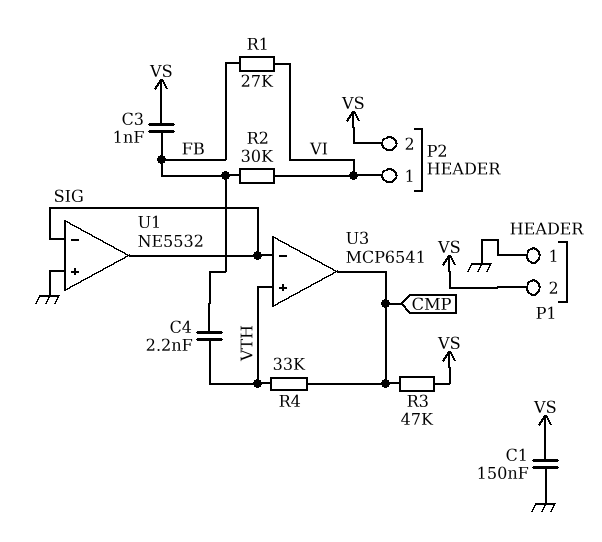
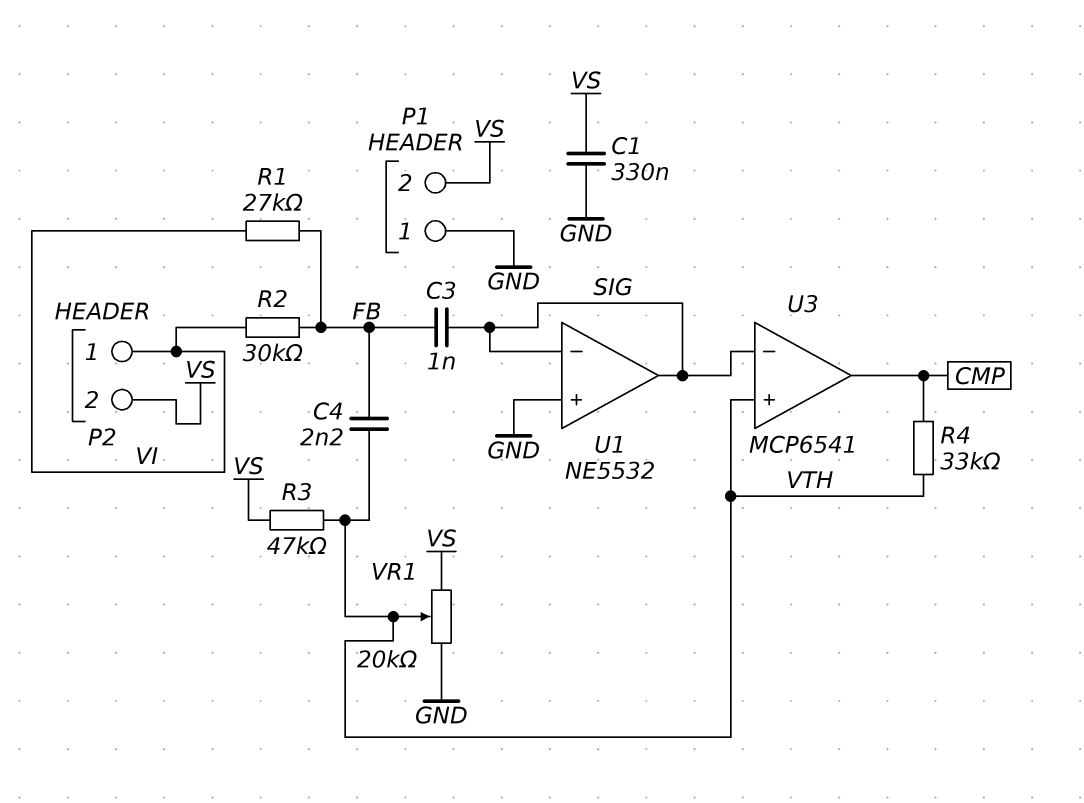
C1: 150nF (GND, VS) -> 330nF (GND, VS)
C3: 1nF (FB, VS) -> 1nF (FB, SIG)
R3: 47k (CMP, VS) -> 47k (VS, VTH)
VR1: none -> 20k (GND, VS, wiper VTH)

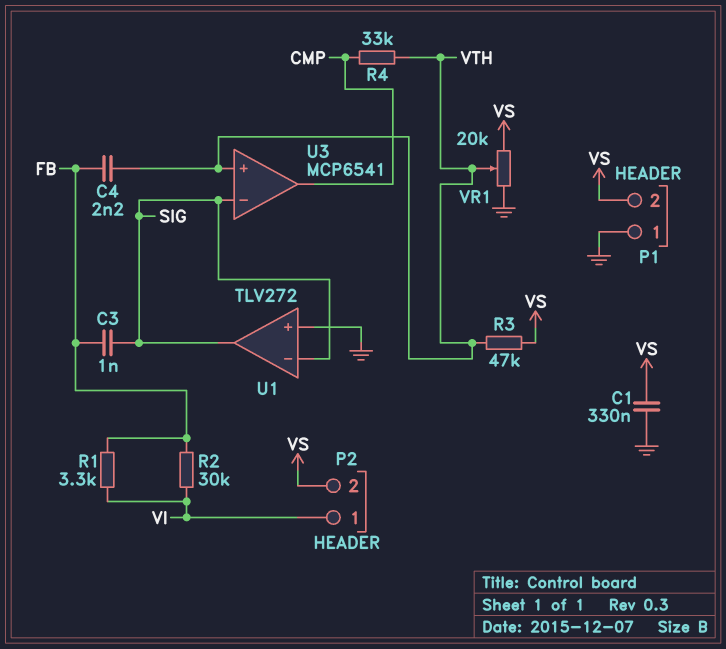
R1: 27k (FB, VI) -> 3.3k (FB, VI)
U1: NE5532 -> TLV272

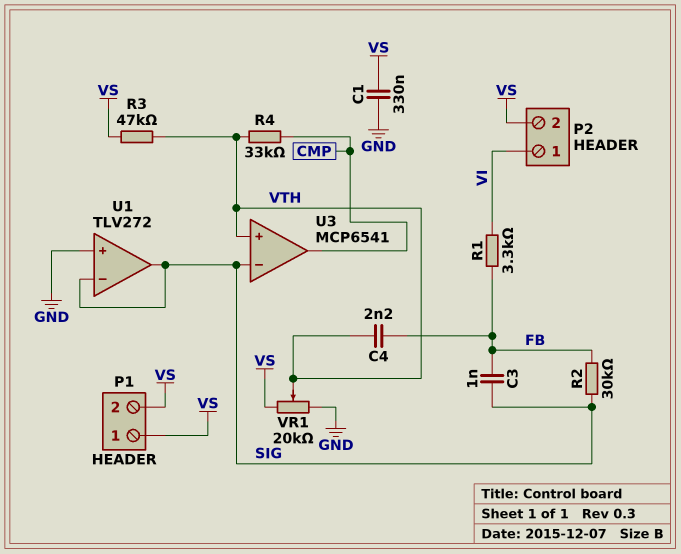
P1 pin 1: GND -> VS
R2: 30k (FB, VI) -> 30k (FB, SIG)

